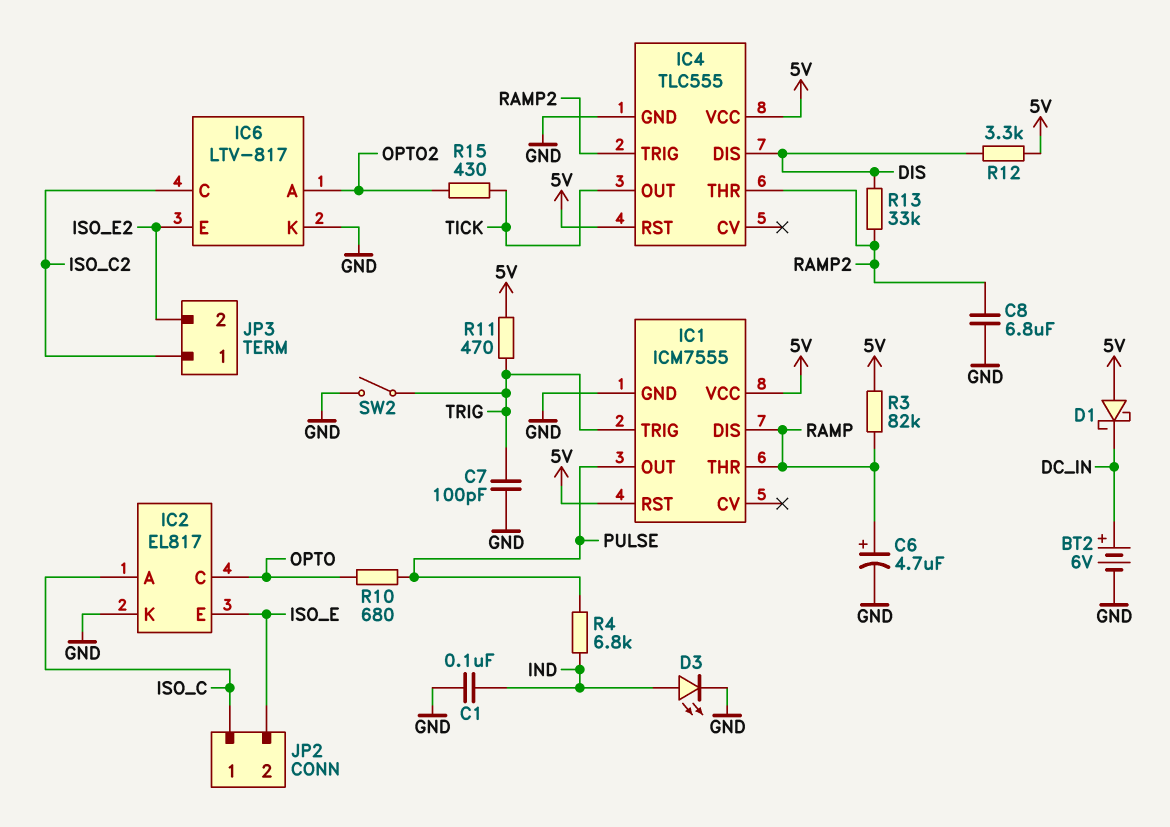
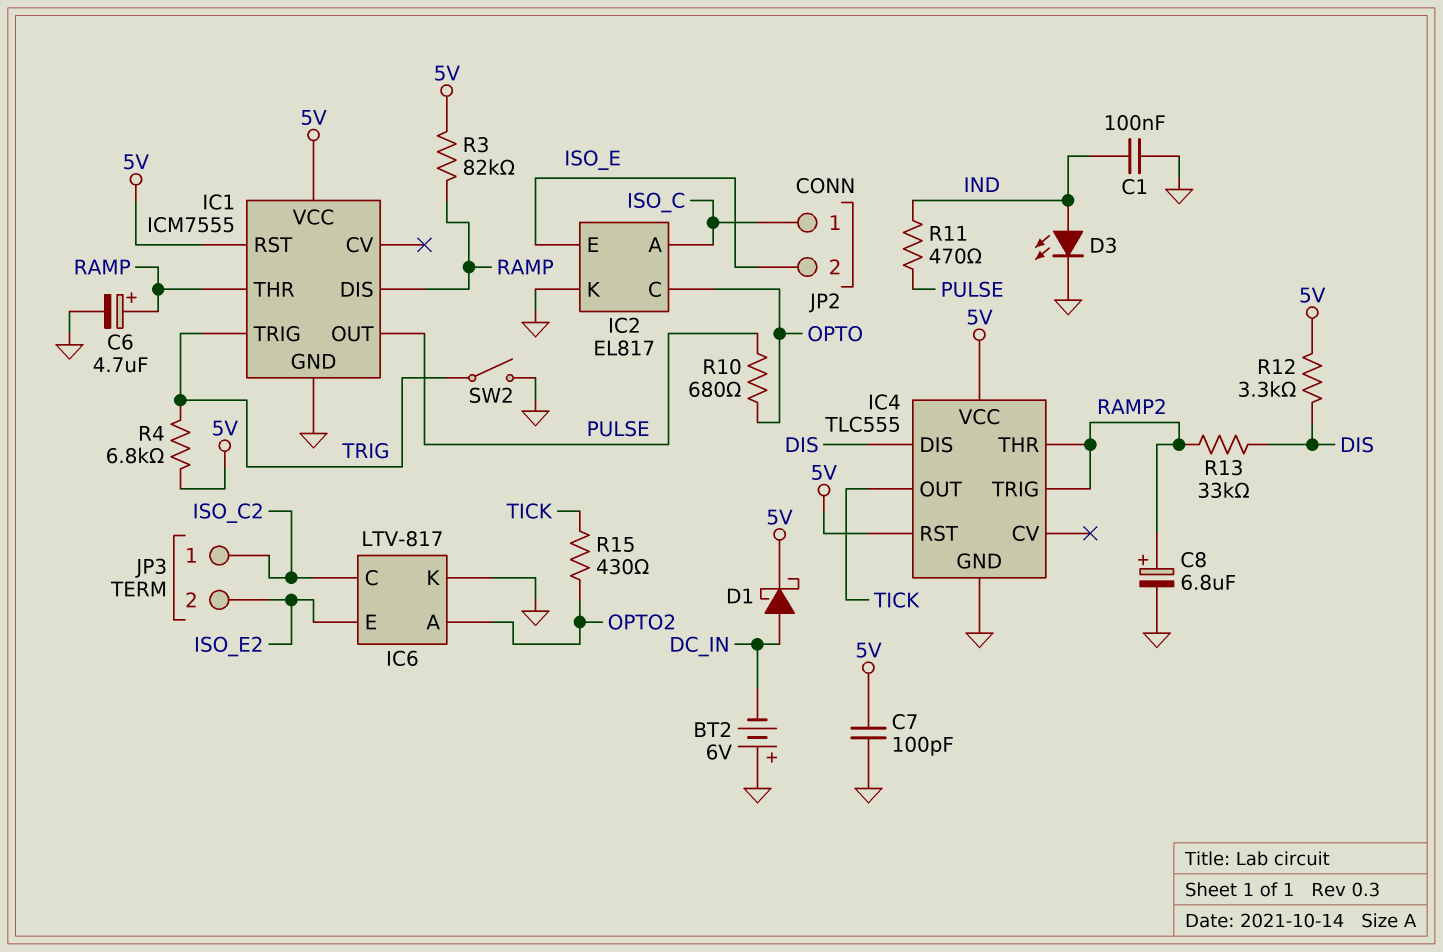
BT2: 6V (plus DC_IN, minus GND) -> 6V (plus GND, minus DC_IN)
C7: 100pF (GND, TRIG) -> 100pF (5V, GND)
C8: 6.8uF (GND, RAMP2) -> 6.8uF (plus RAMP2, minus GND)
D1: schottky (A 5V, K DC_IN) -> schottky (A DC_IN, K 5V)
R4: 6.8k (IND, PULSE) -> 6.8k (5V, TRIG)
R11: 470 (5V, TRIG) -> 470 (IND, PULSE)

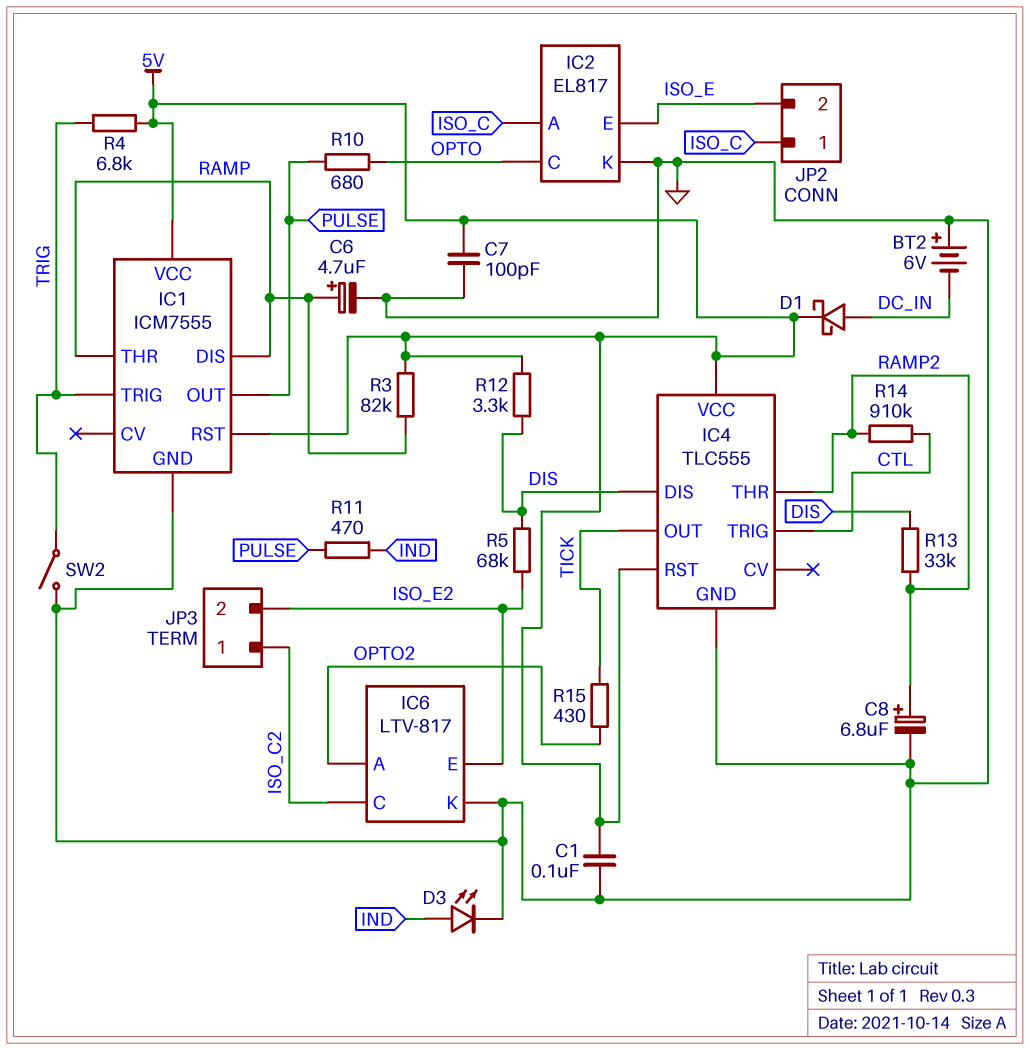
C1: 100nF (GND, IND) -> 100nF (5V, GND)
IC4 pin TRIG: RAMP2 -> CTL
R5: none -> 68k (DIS, ISO_E2)
R14: none -> 910k (CTL, RAMP2)

